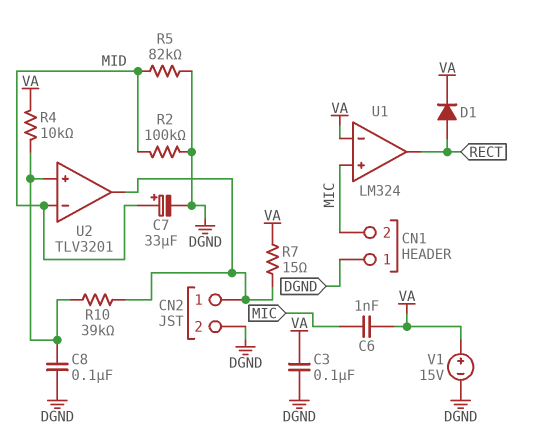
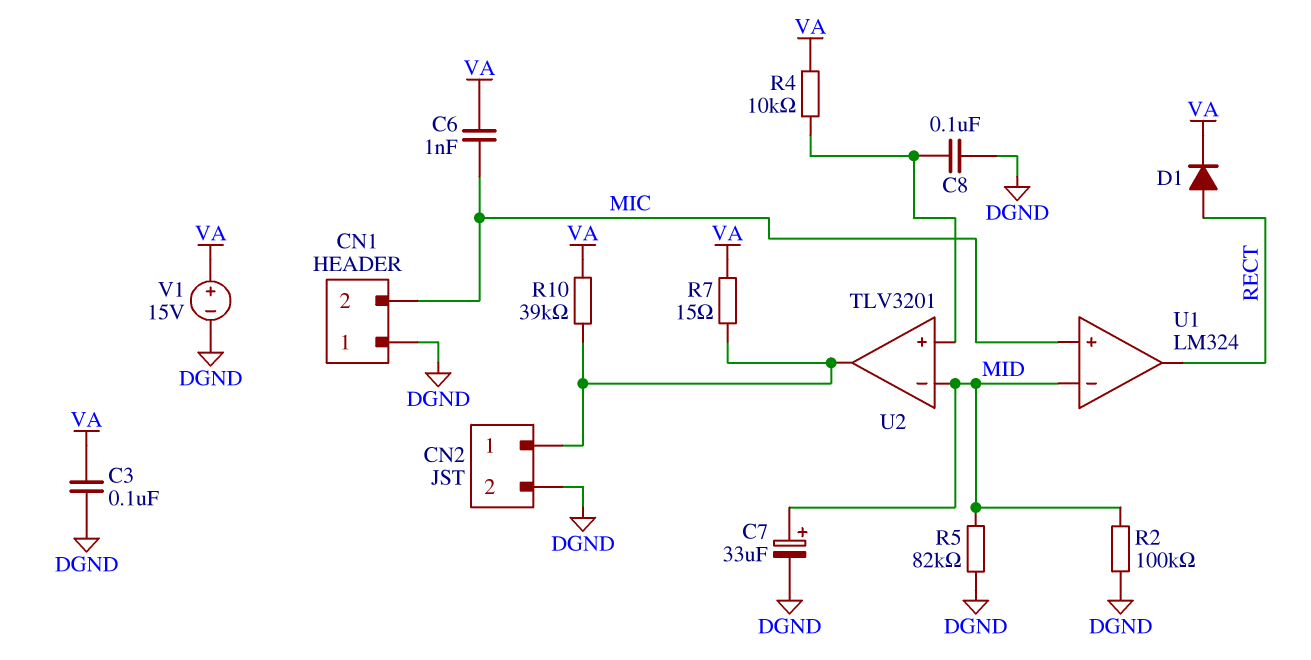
R10: 39k (CN2/1, U2/in+) -> 39k (CN2/1, VA)
U1 pin in-: VA -> MID

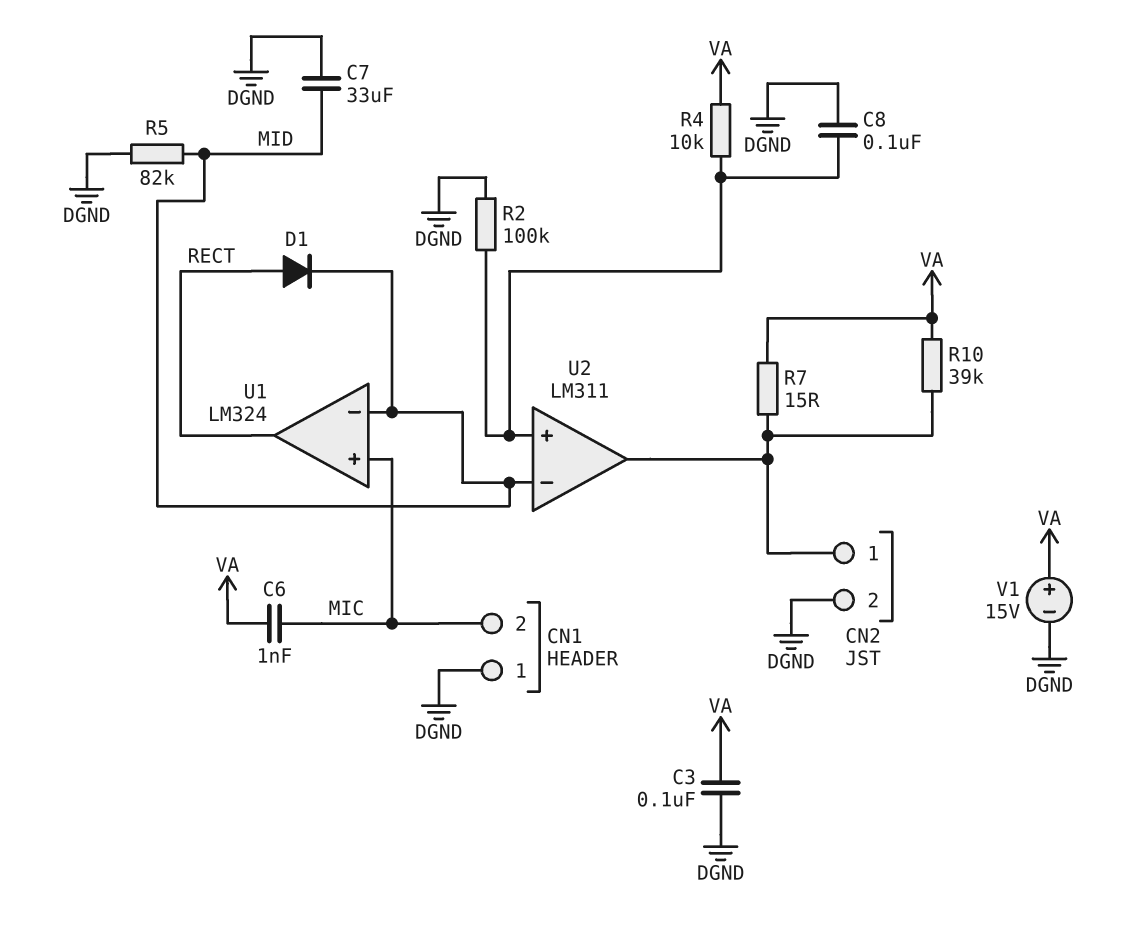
C7: 33uF (plus MID, minus DGND) -> 33uF (DGND, MID)
D1: diode (A RECT, K VA) -> diode (A RECT, K MID)
R2: 100k (DGND, MID) -> 100k (DGND, U2/in+)
U2: TLV3201 -> LM311

